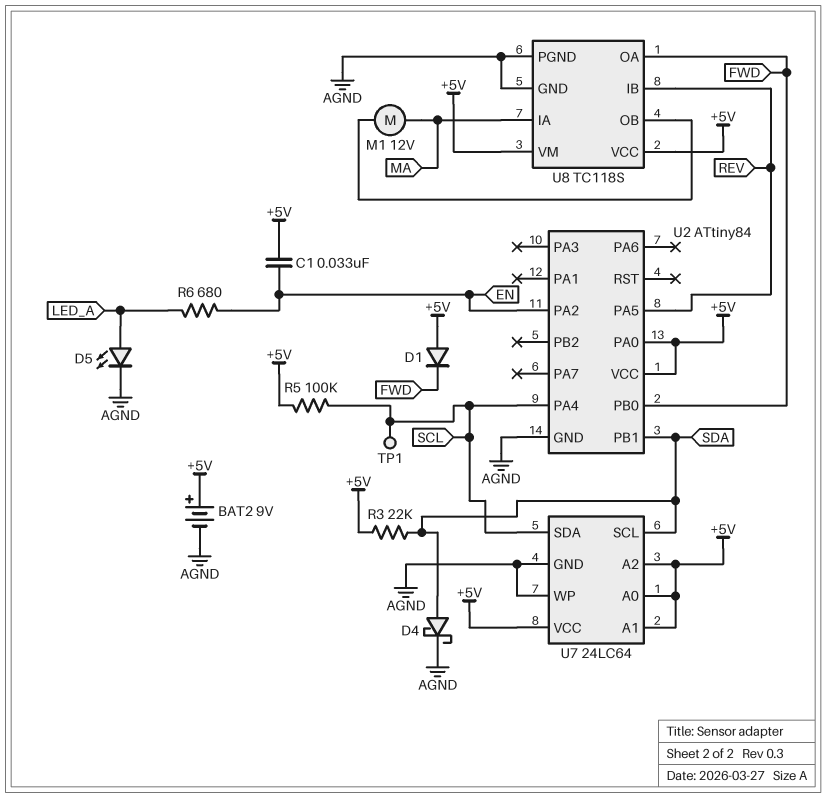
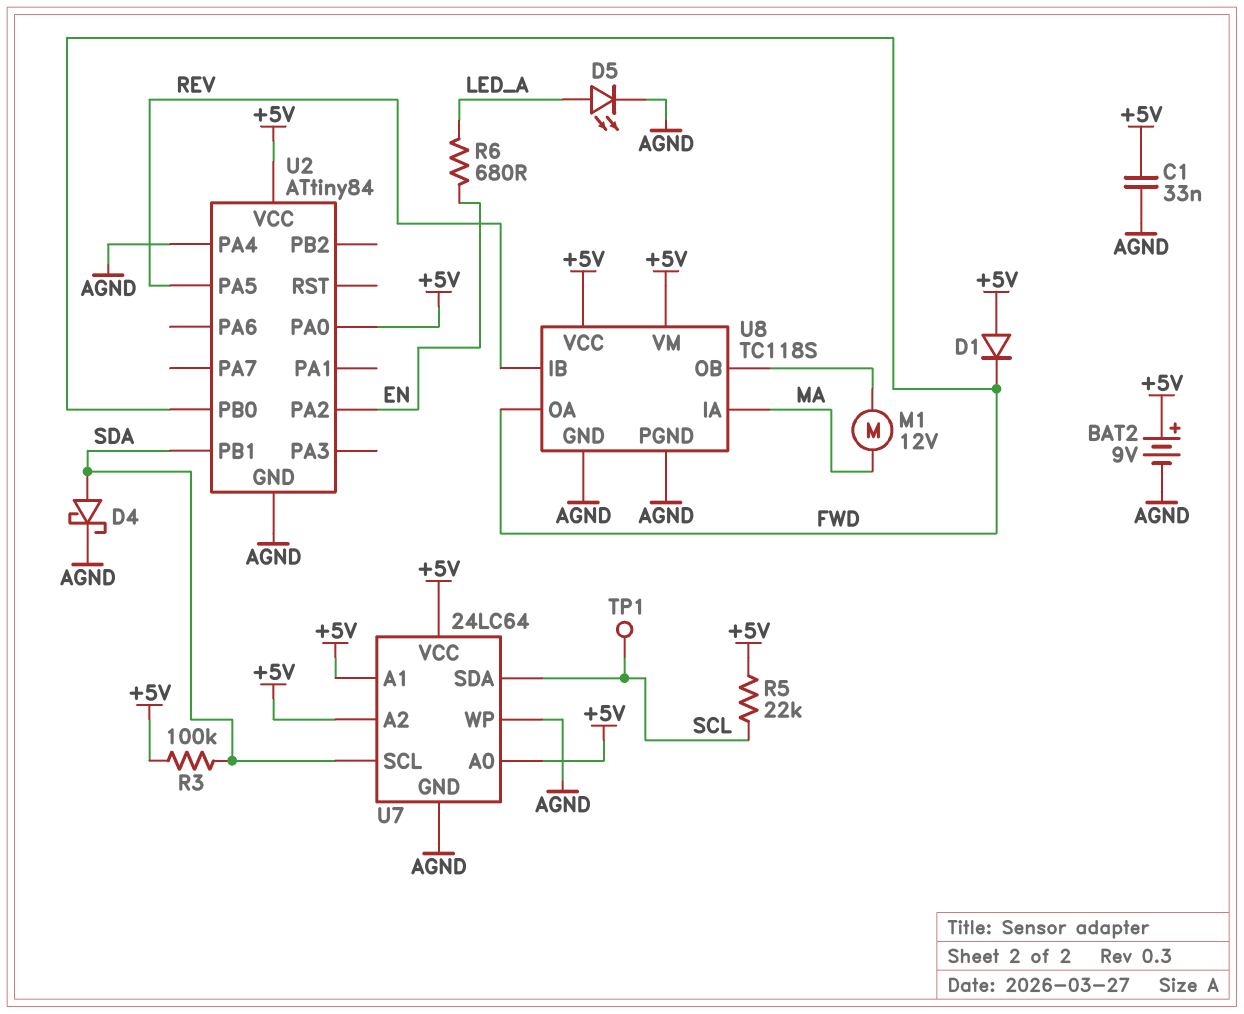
C1: 33nF (+5V, EN) -> 33nF (+5V, AGND)
R3: 22k (+5V, SDA) -> 100k (+5V, SDA)
R5: 100k (+5V, SCL) -> 22k (+5V, SCL)
U2 pin PA4: SCL -> AGND

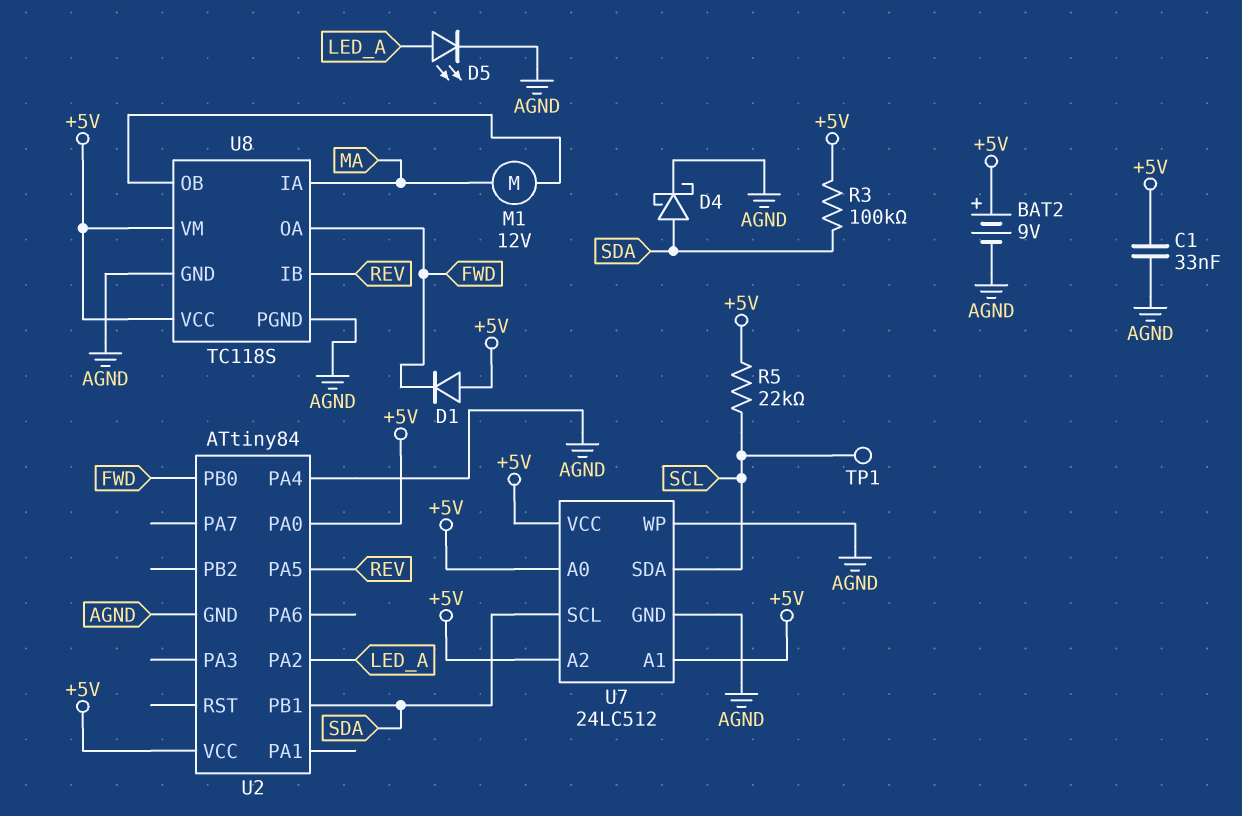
R6: 680 (EN, LED_A) -> none
U2 pin PA2: EN -> LED_A
U7: 24LC64 -> 24LC512

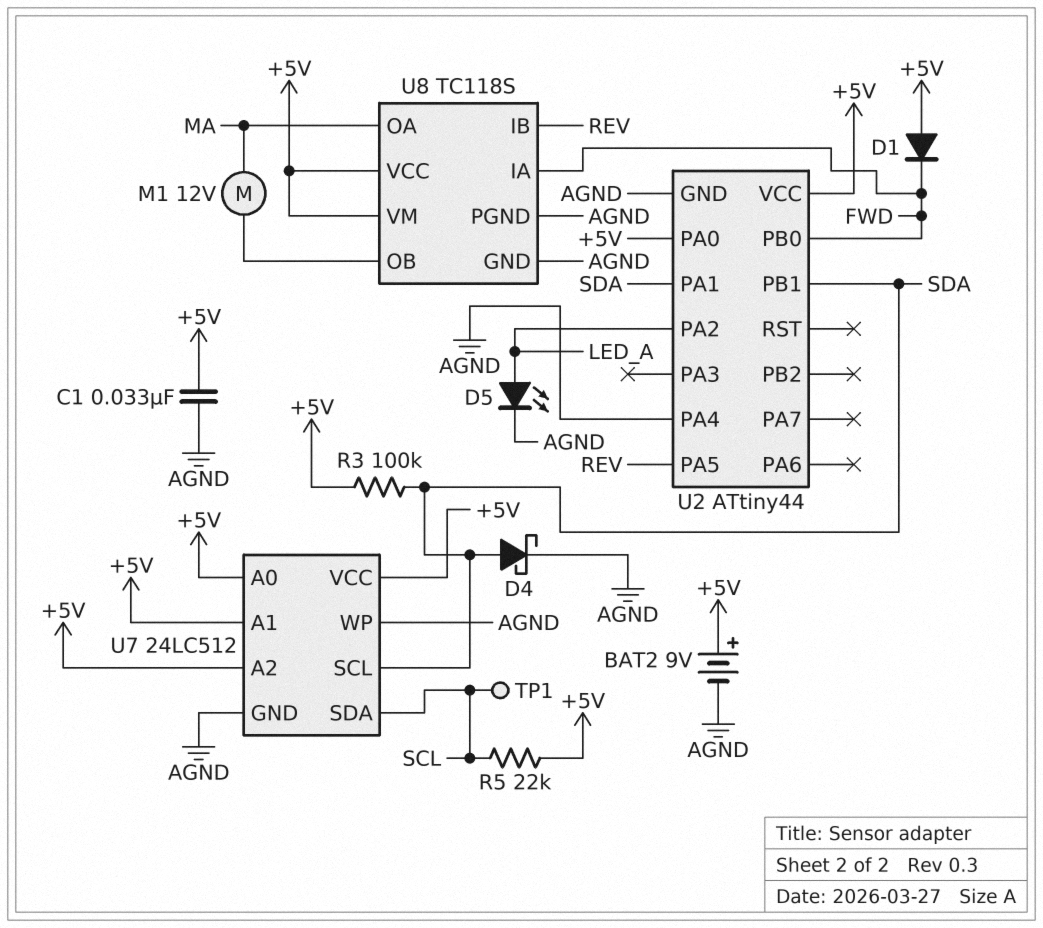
U2: ATtiny84 -> ATtiny44
U2 pin PA1: none -> SDA
U8 pin IA: MA -> FWD
U8 pin OA: FWD -> MA

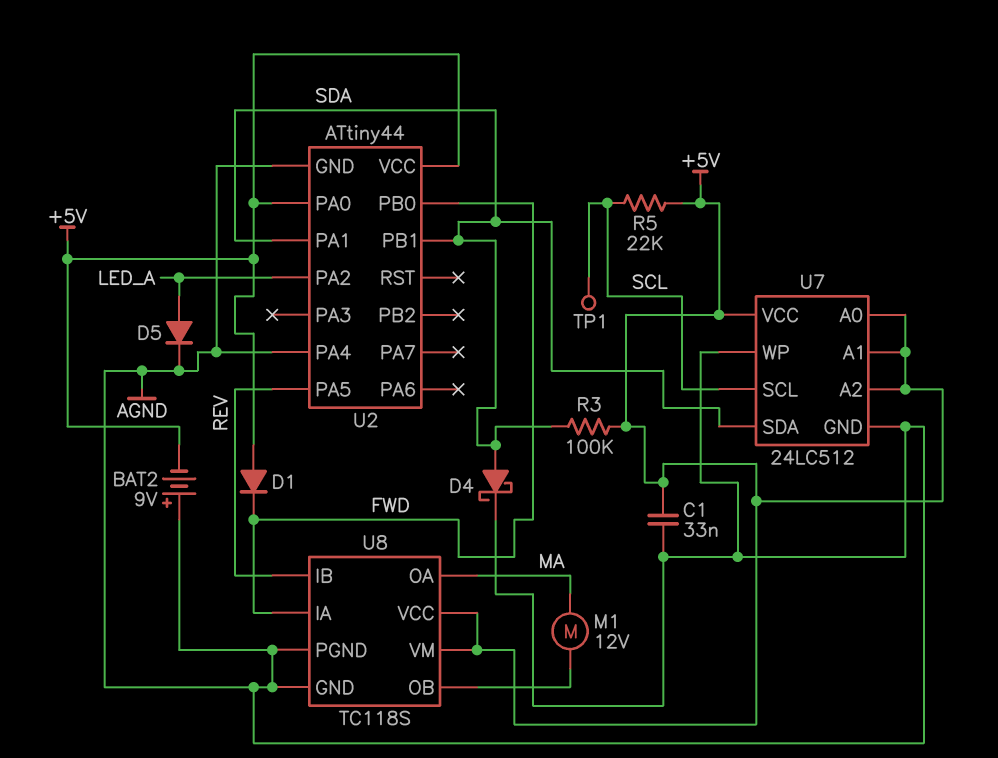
BAT2: 9V (plus +5V, minus AGND) -> 9V (plus AGND, minus +5V)
D5: LED (A LED_A, K AGND) -> diode (A LED_A, K AGND)
U7 pin SCL: SDA -> SCL
U7 pin SDA: SCL -> SDA

